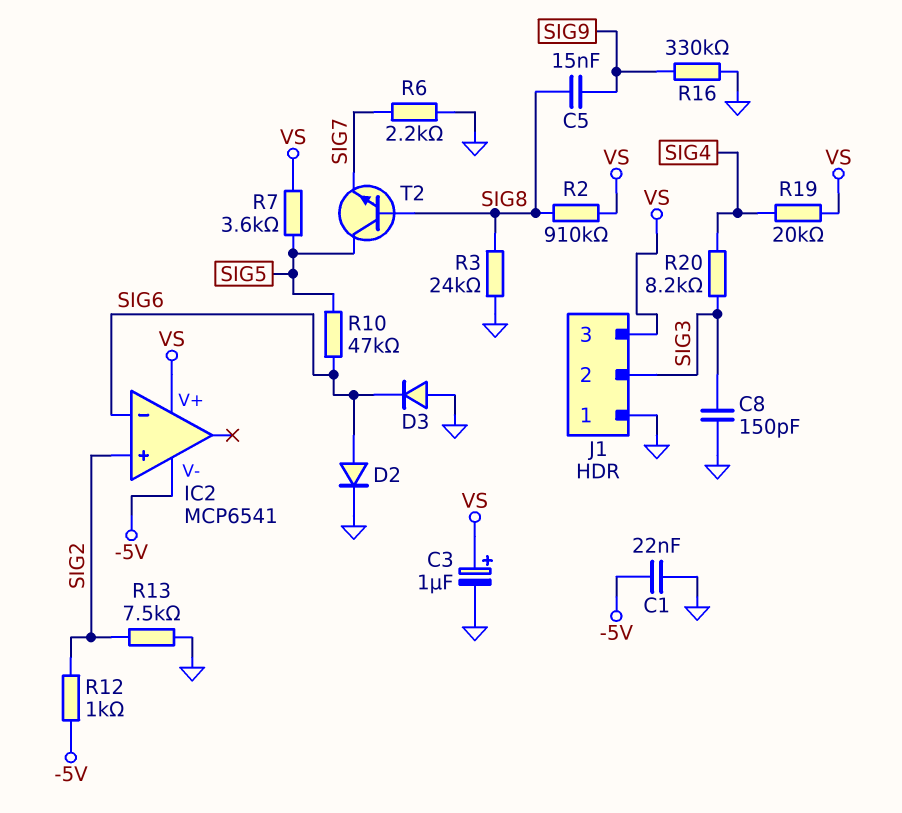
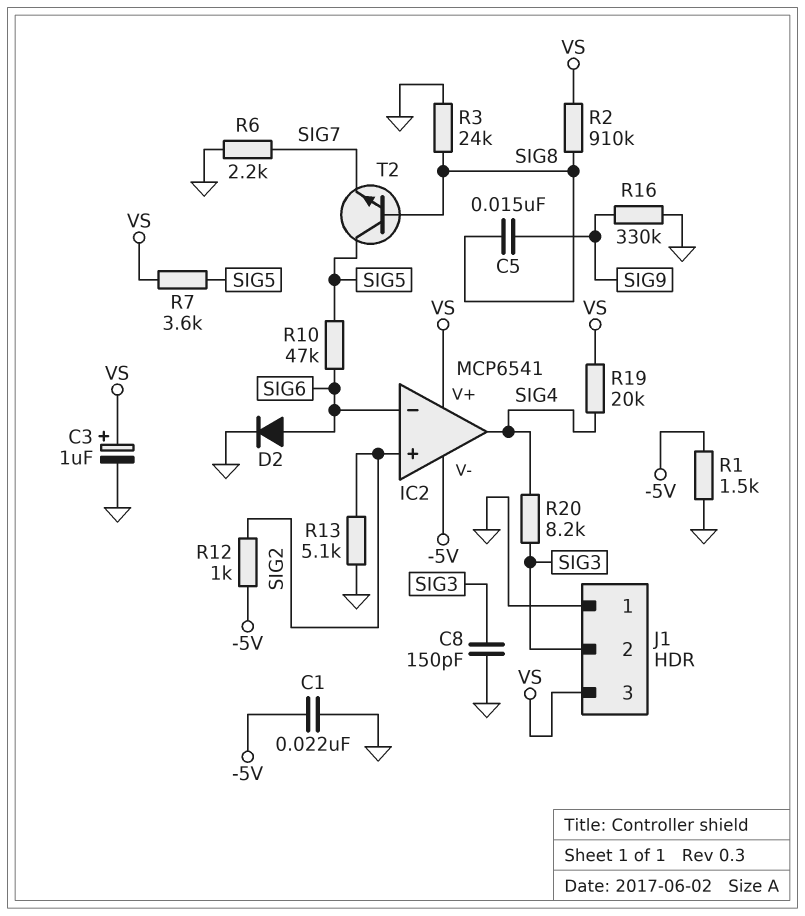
D3: diode (A GND, K SIG6) -> none
IC2 pin out: none -> SIG4
R1: none -> 1.5k (-5V, GND)
R13: 7.5k (GND, SIG2) -> 5.1k (GND, SIG2)

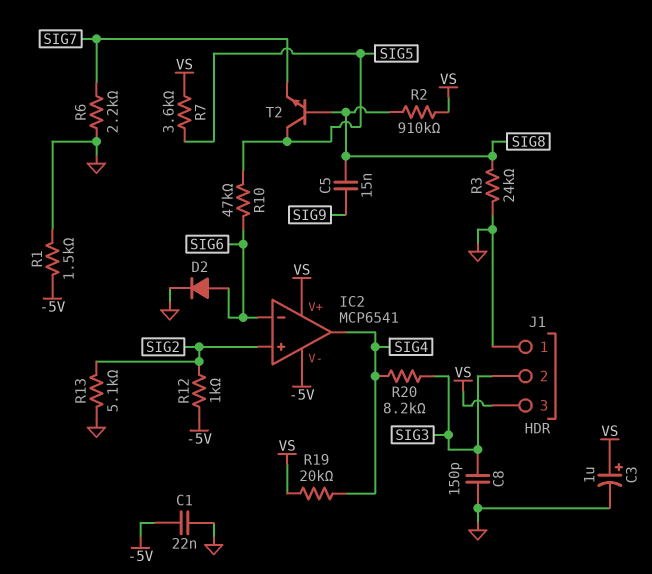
R16: 330k (GND, SIG9) -> none

